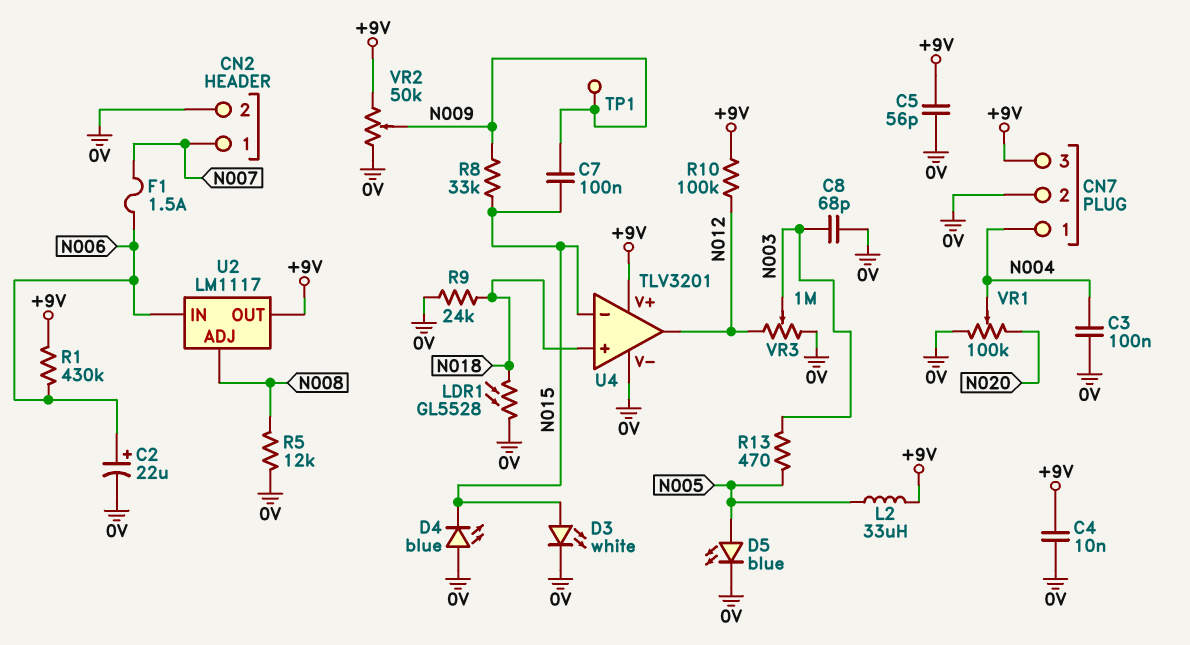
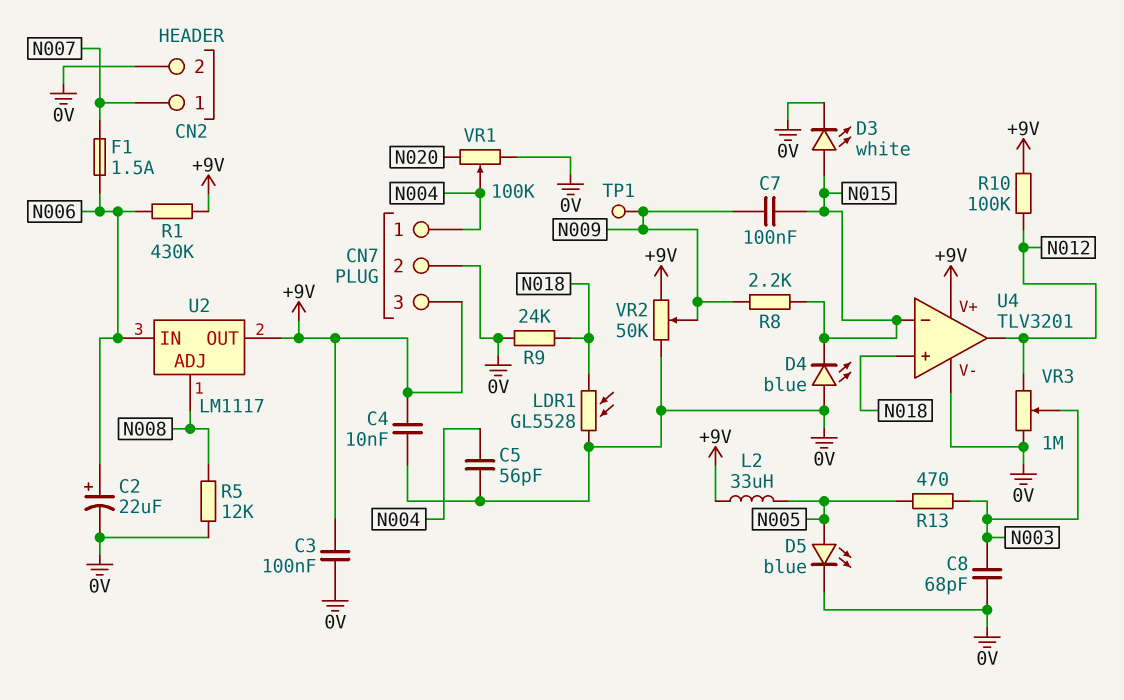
C3: 100nF (0V, N004) -> 100nF (+9V, 0V)
C5: 56pF (+9V, 0V) -> 56pF (0V, N004)
R8: 33k (N009, N015) -> 2.2k (N009, N015)

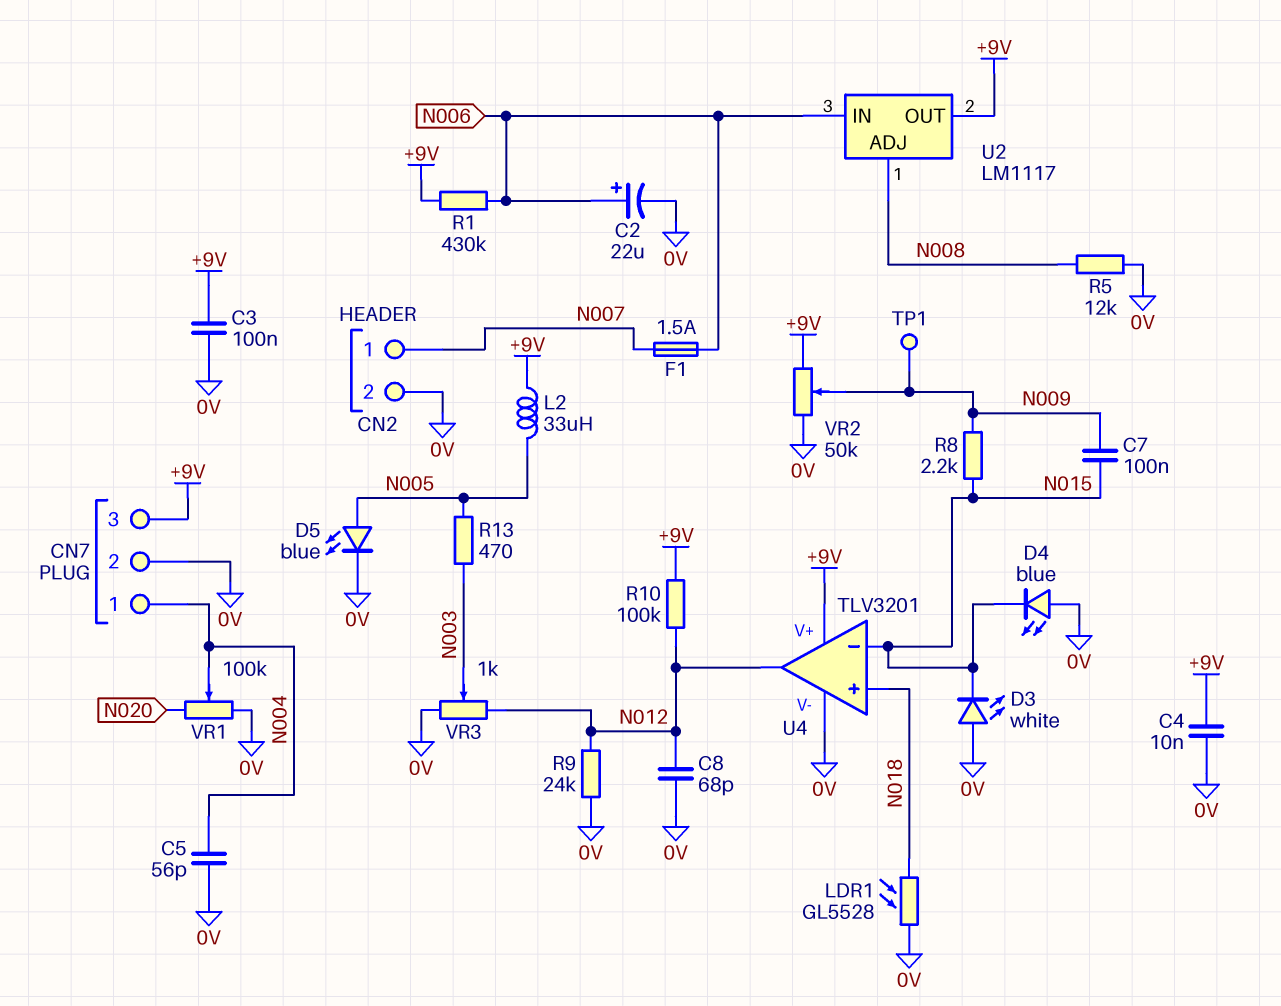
C8: 68pF (0V, N003) -> 68pF (0V, N012)
D3: LED white (A N015, K 0V) -> LED white (A 0V, K N015)
R9: 24k (0V, N018) -> 24k (0V, N012)
VR3: 1M (0V, N012, wiper N003) -> 1k (0V, N012, wiper N003)

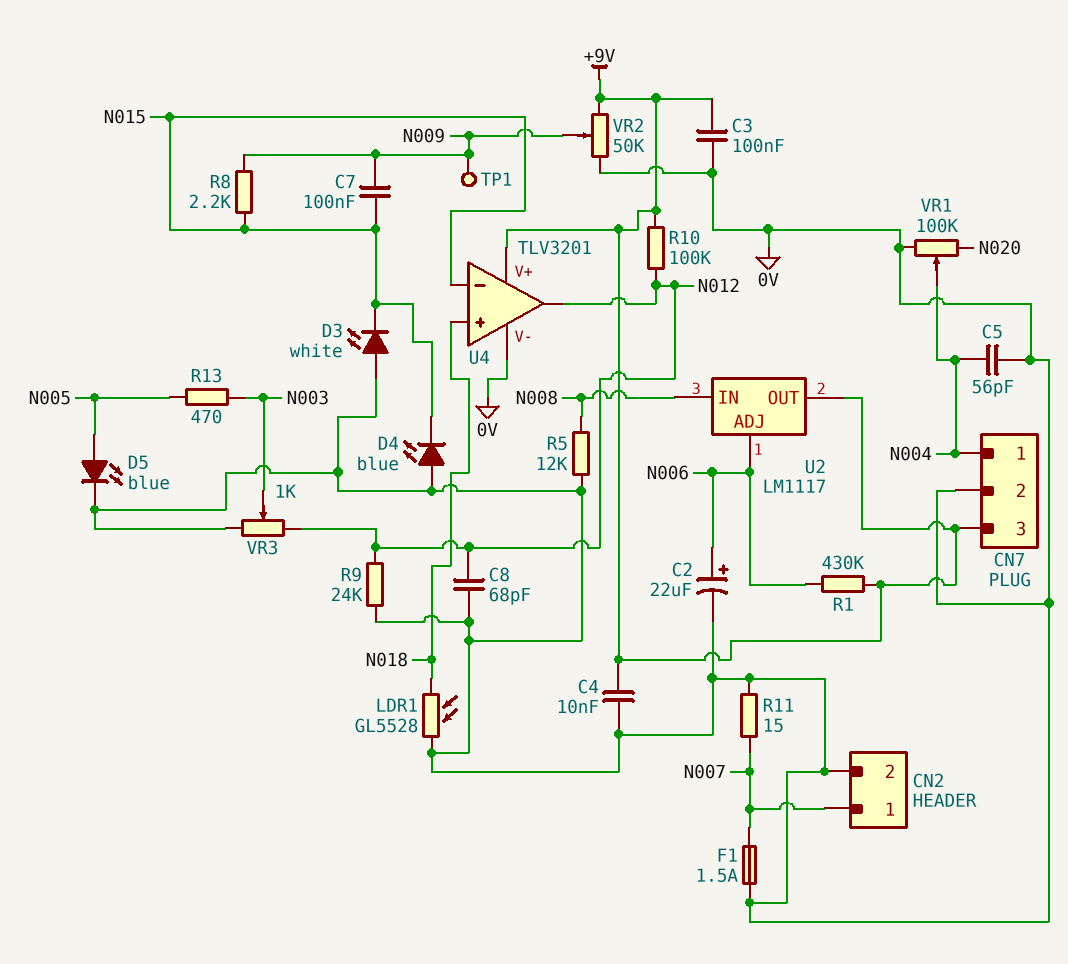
F1: 1.5A (N006, N007) -> 1.5A (0V, N007)
L2: 33uH (+9V, N005) -> none
R11: none -> 15 (0V, N007)
U2 pin ADJ: N008 -> N006
U2 pin IN: N006 -> N008

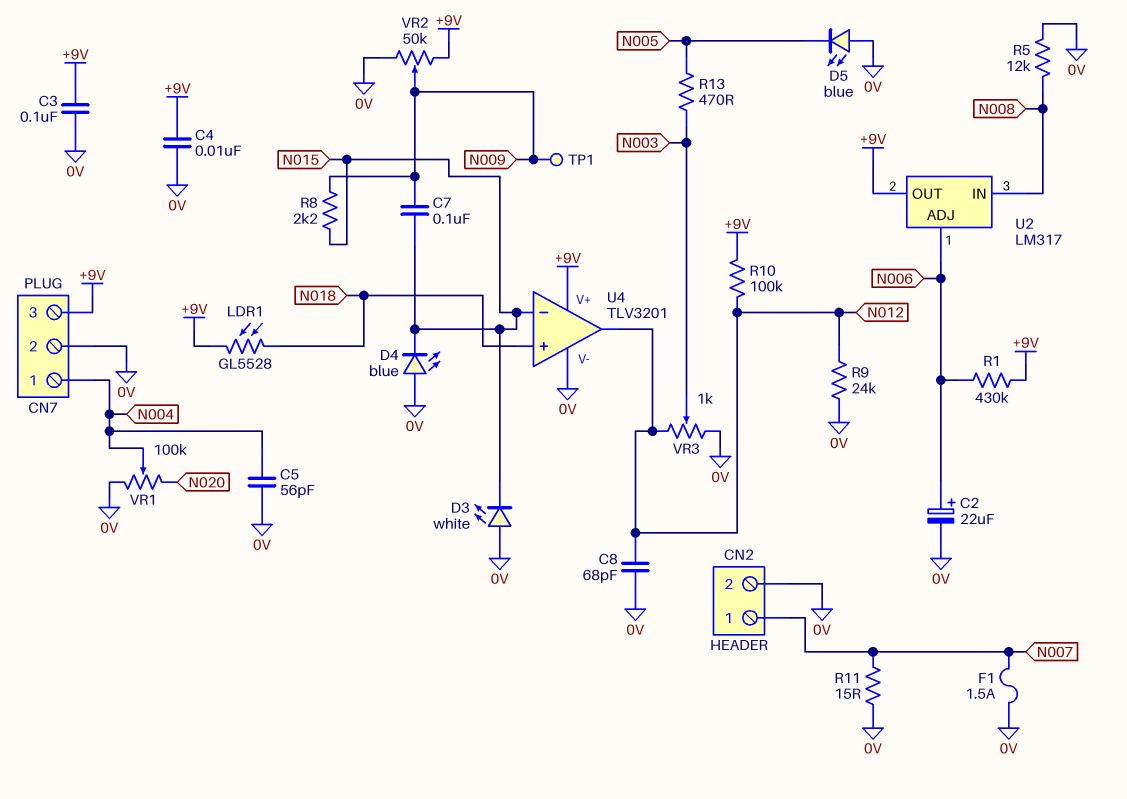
D5: LED blue (A N005, K 0V) -> LED blue (A 0V, K N005)
LDR1: GL5528 (0V, N018) -> GL5528 (+9V, N018)
U2: LM1117 -> LM317

